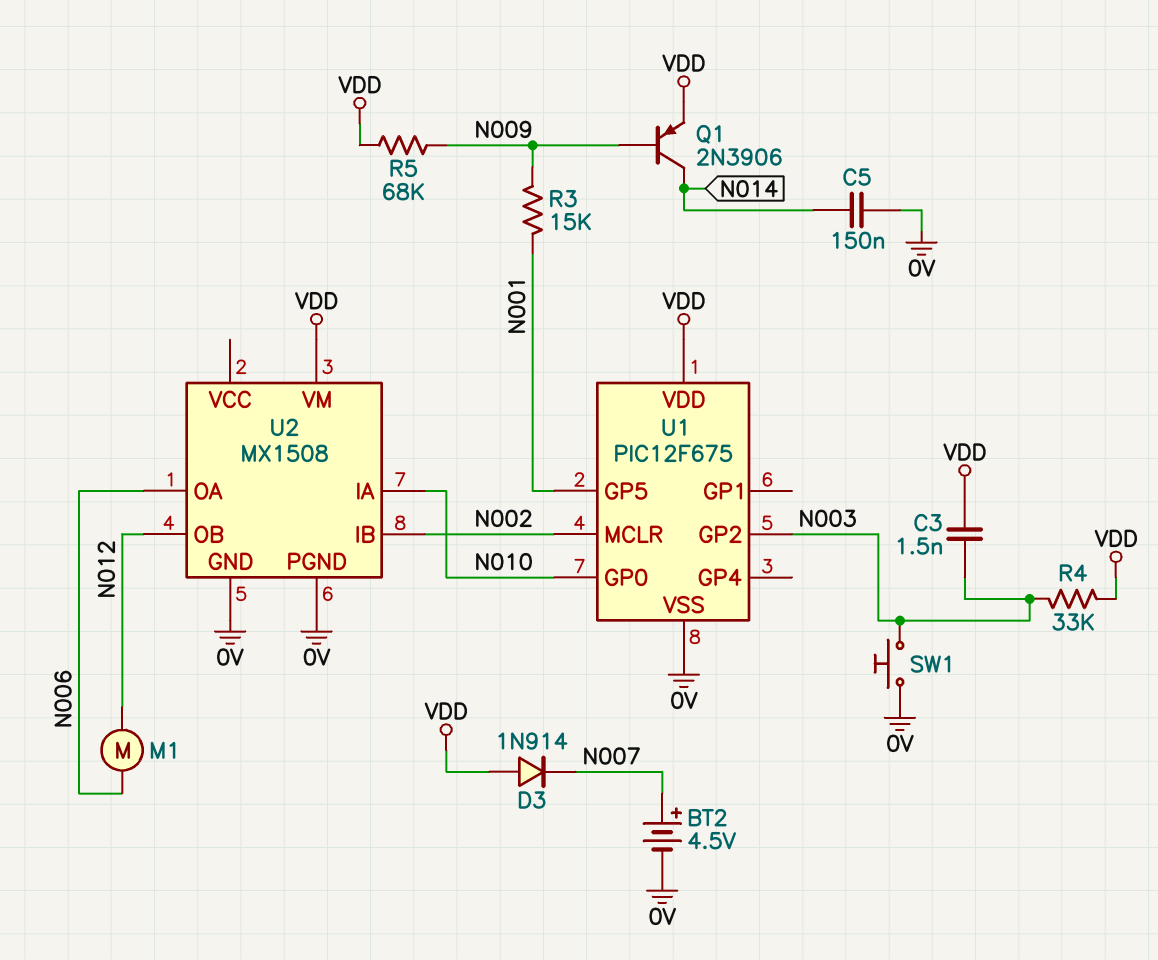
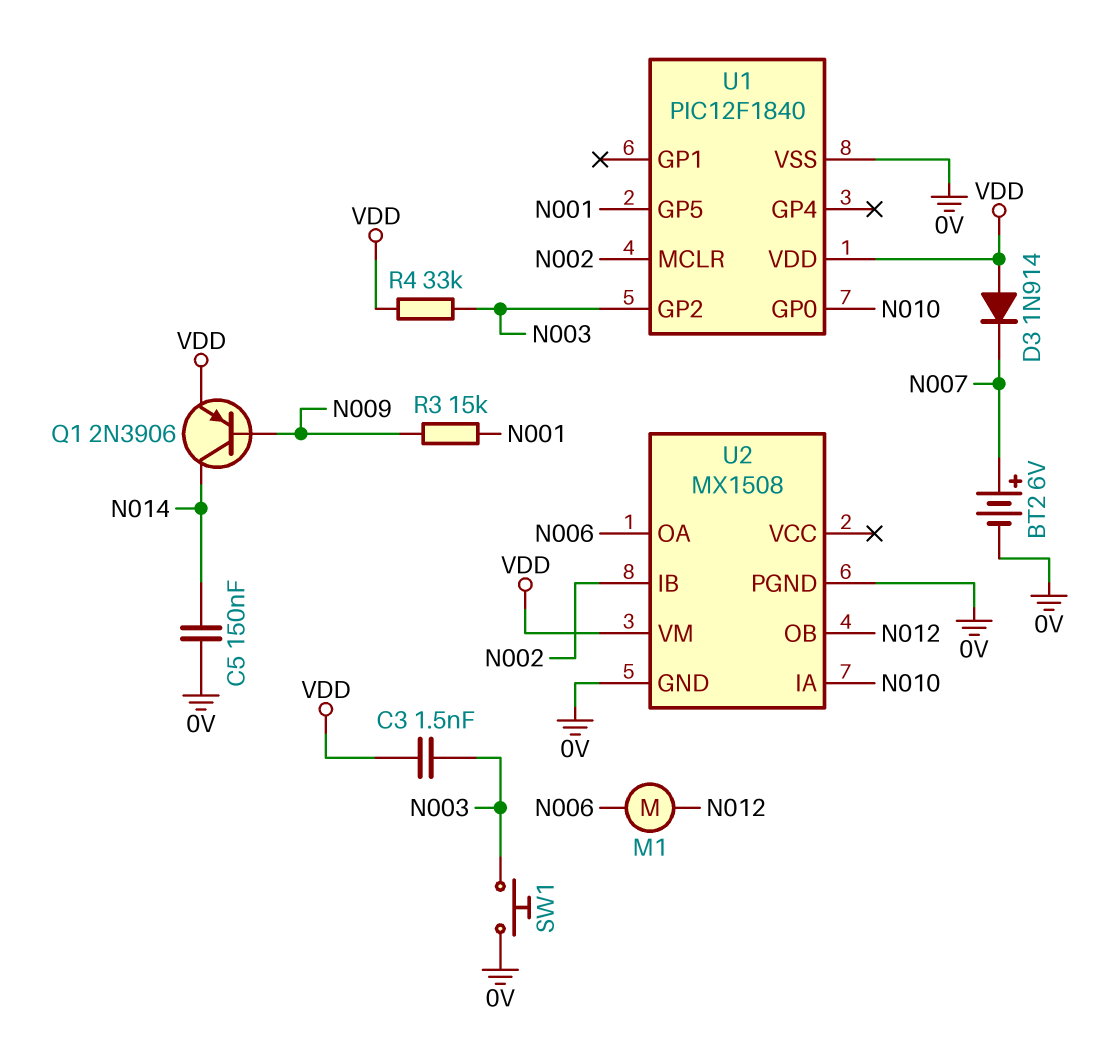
BT2: 4.5V (plus N007, minus 0V) -> 6V (plus N007, minus 0V)
R5: 68k (N009, VDD) -> none
U1: PIC12F675 -> PIC12F1840

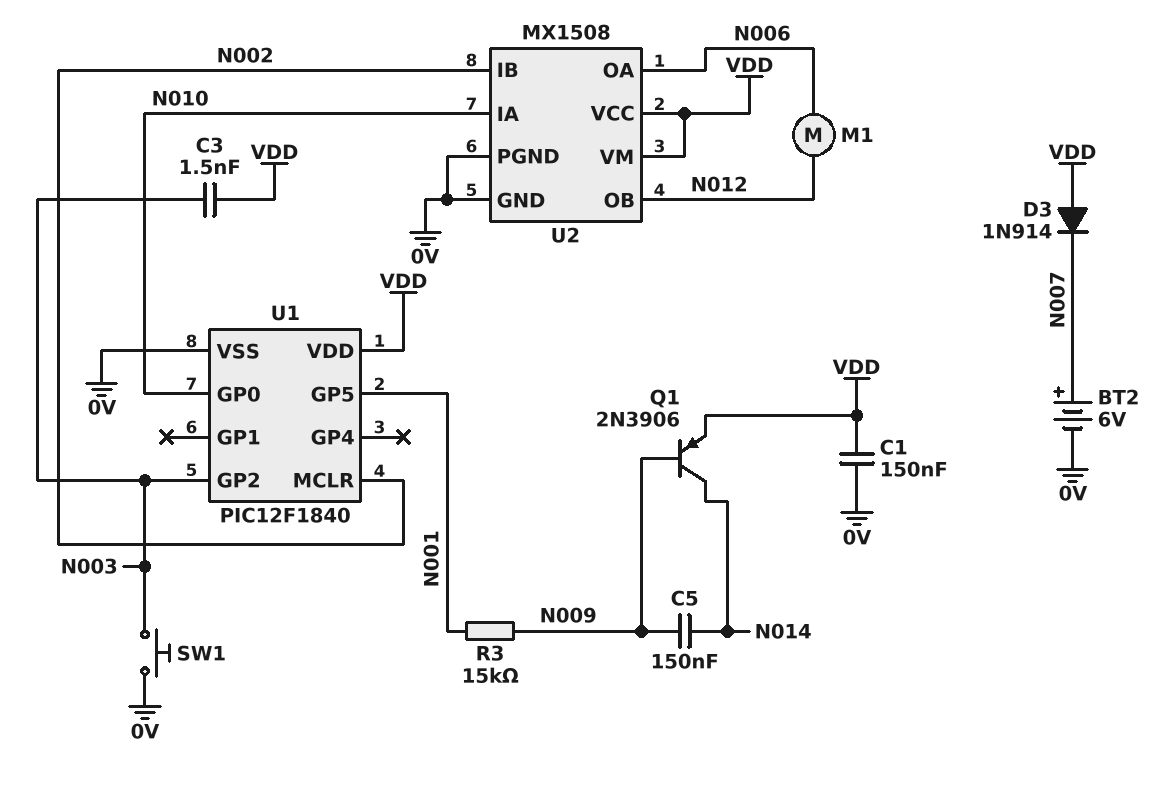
C1: none -> 150nF (0V, VDD)
C5: 150nF (0V, N014) -> 150nF (N009, N014)
R4: 33k (N003, VDD) -> none
U2 pin VCC: none -> VDD

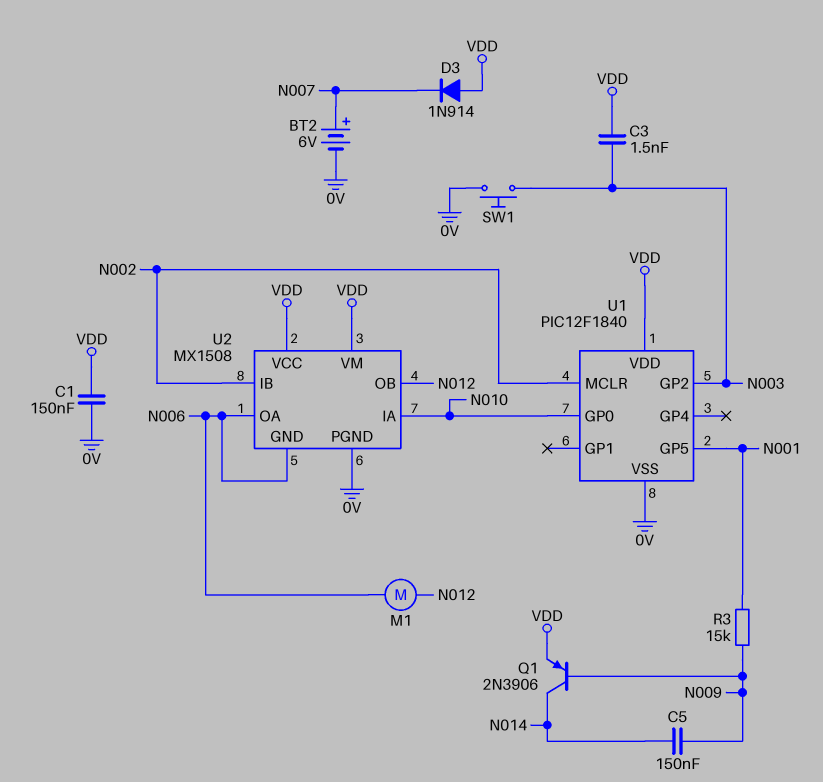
U2 pin GND: 0V -> N006

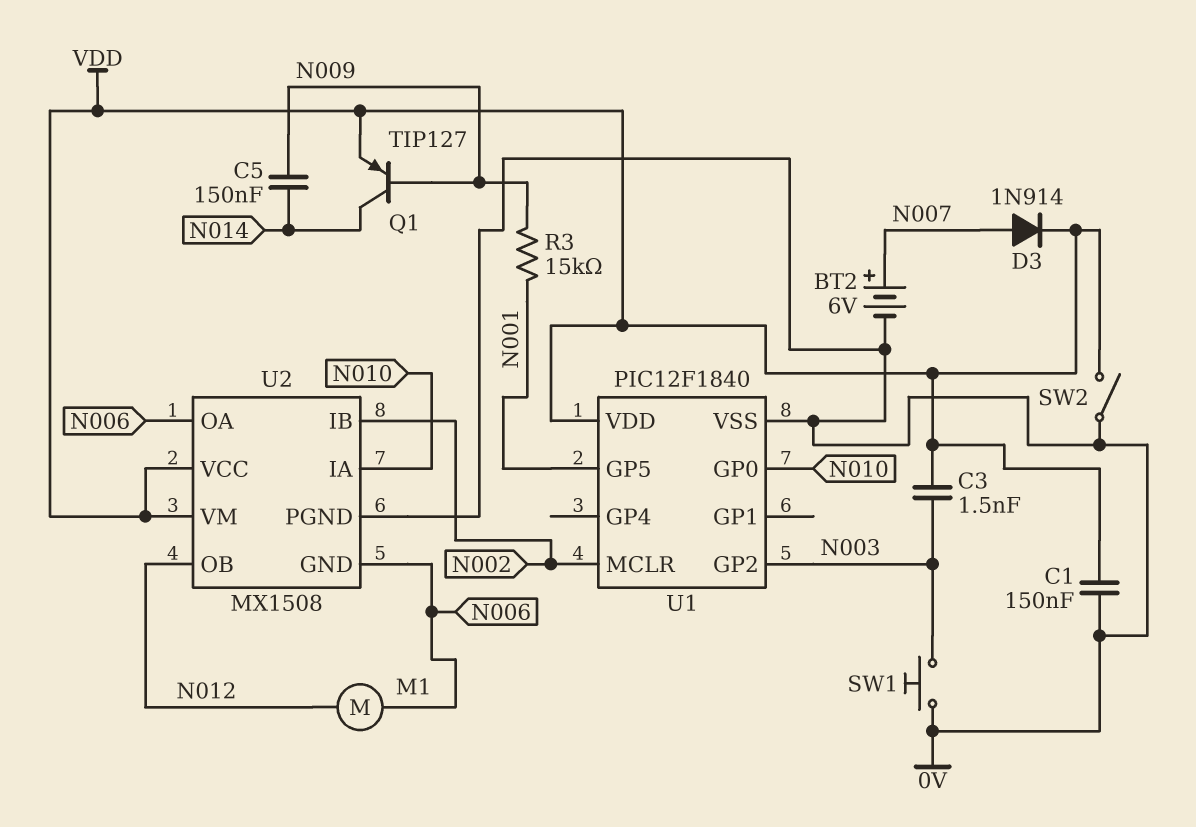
D3: diode 1N914 (A VDD, K N007) -> diode 1N914 (A N007, K VDD)
Q1: PNP 2N3906 (B N009, C N014, E VDD) -> PNP TIP127 (B N009, C N014, E VDD)
SW2: none -> switch (0V, VDD)

